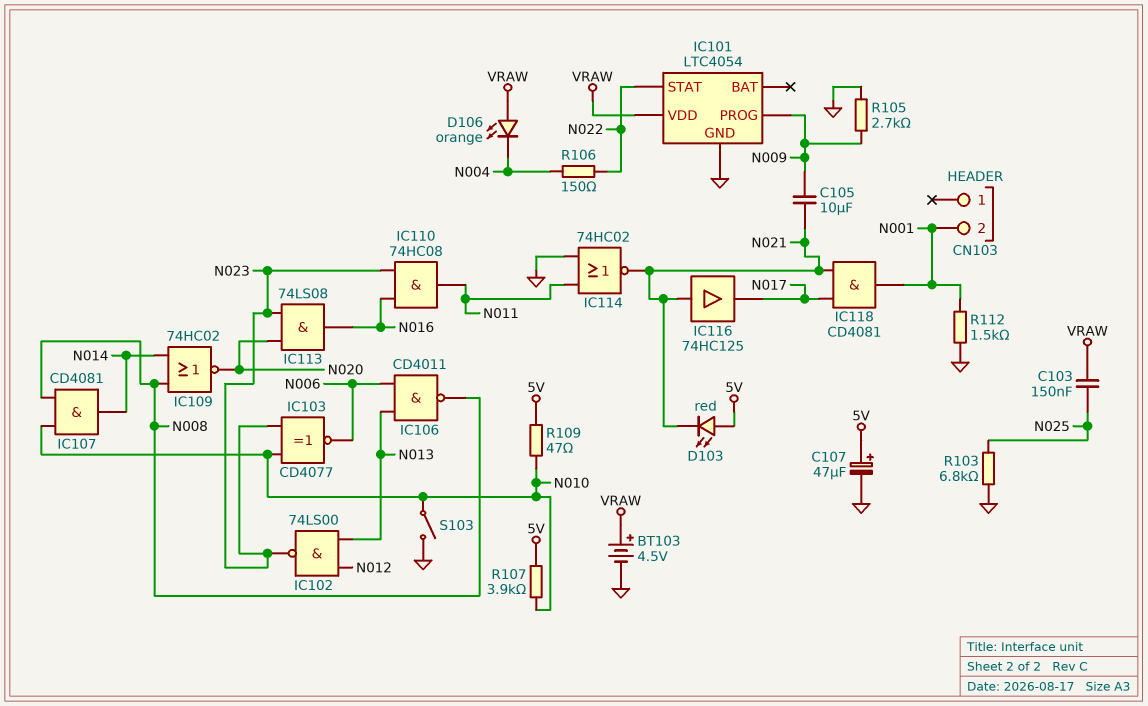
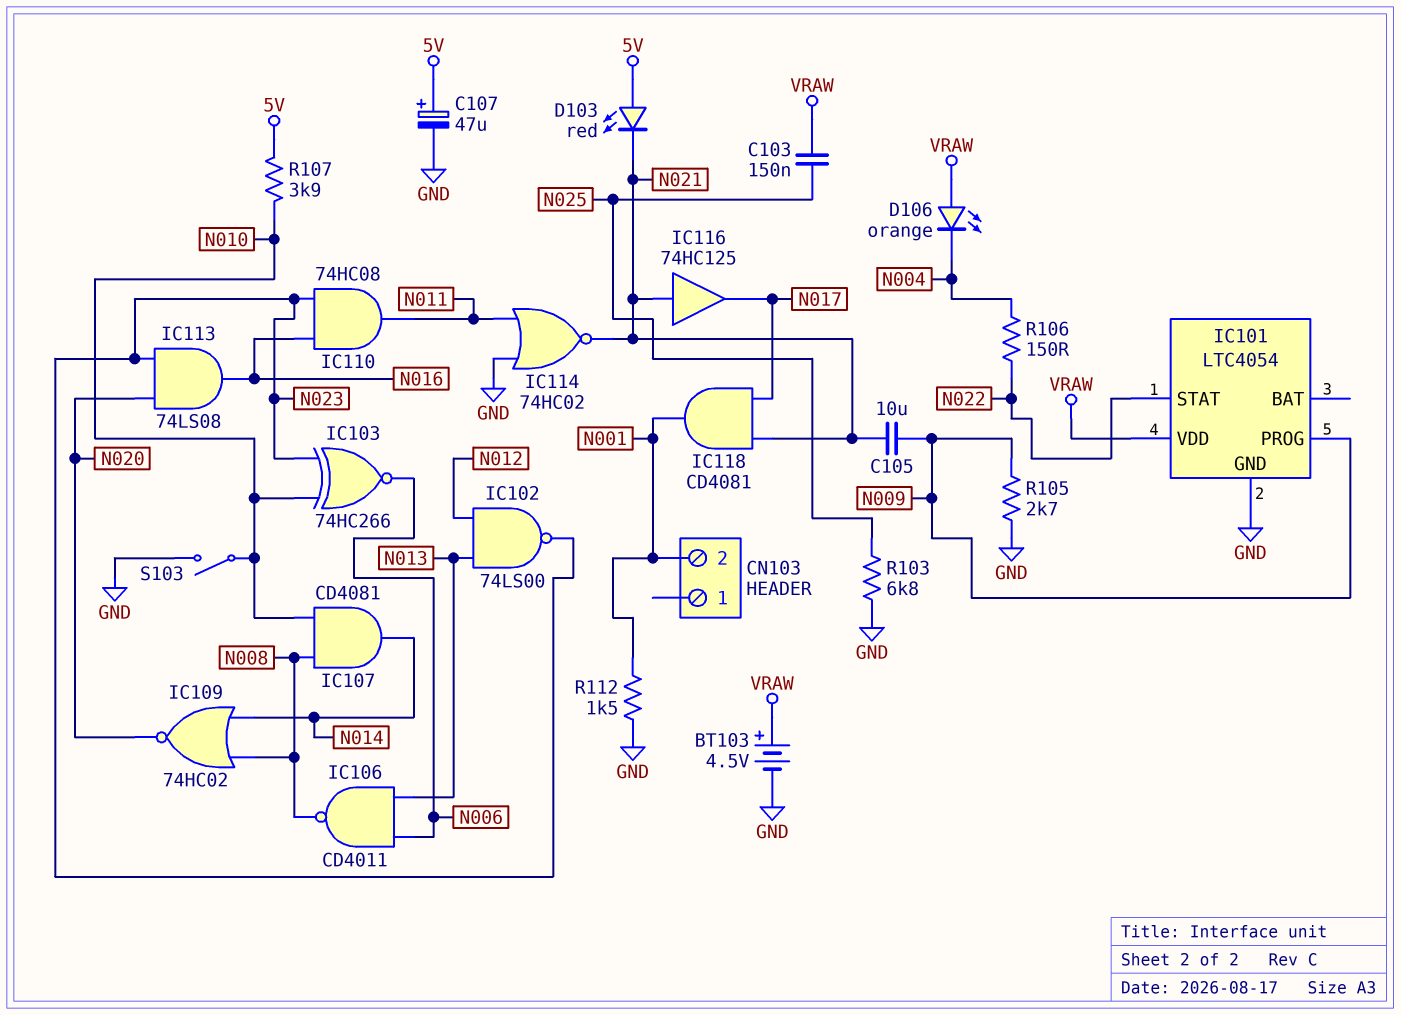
IC103: XNOR CD4077 (in N010, in N023, out N006) -> XNOR 74HC266 (in N010, in N023, out N006)
R109: 47 (5V, N010) -> none

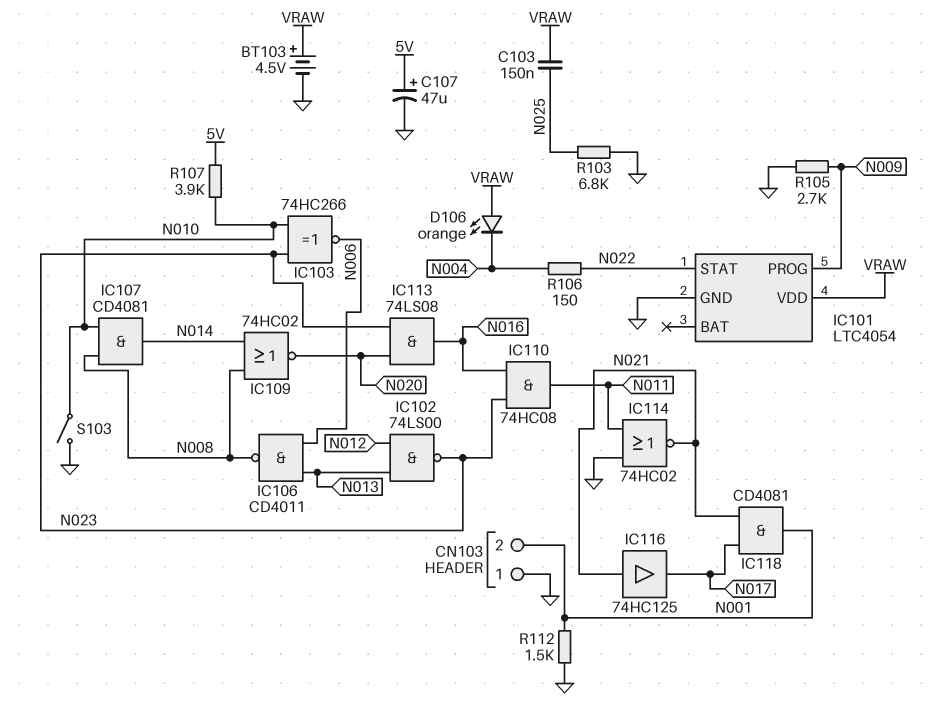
C105: 10uF (N009, N021) -> none
CN103 pin 1: none -> GND
D103: LED red (A 5V, K N021) -> none

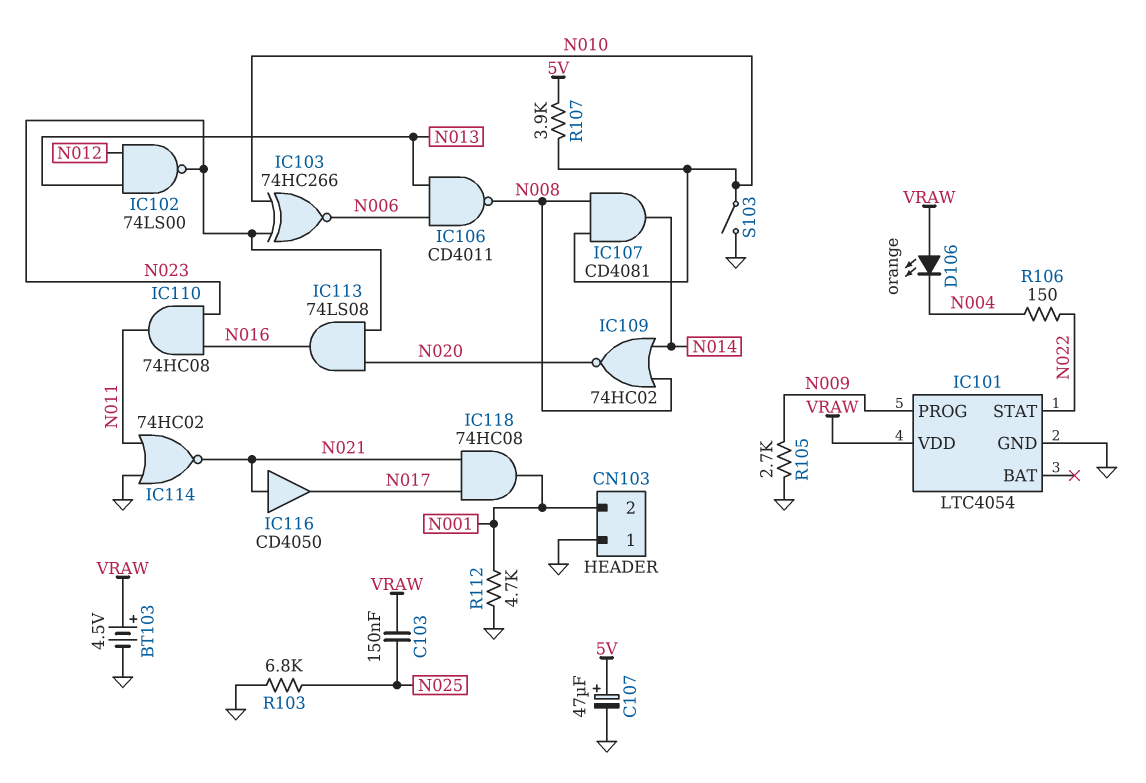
IC116: buffer 74HC125 (in N021, out N017) -> buffer CD4050 (in N021, out N017)
IC118: AND CD4081 (in N017, in N021, out N001) -> AND 74HC08 (in N017, in N021, out N001)
R112: 1.5k (GND, N001) -> 4.7k (GND, N001)

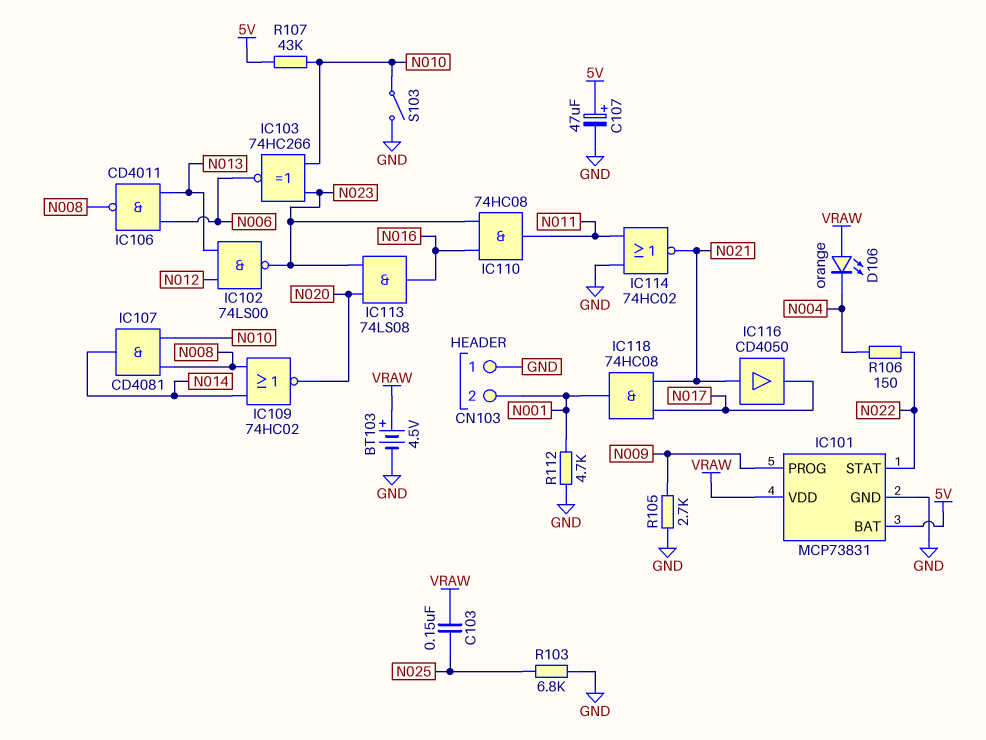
IC101: LTC4054 -> MCP73831
IC101 pin BAT: none -> 5V
R107: 3.9k (5V, N010) -> 43k (5V, N010)

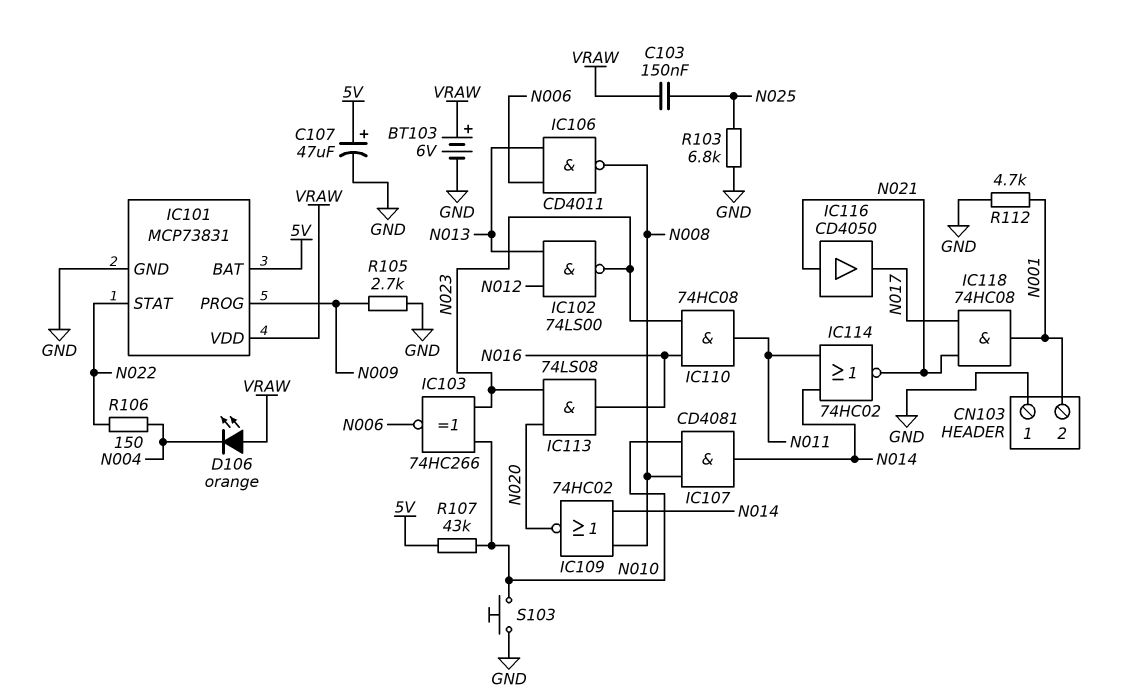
BT103: 4.5V (plus VRAW, minus GND) -> 6V (plus VRAW, minus GND)
IC114: NOR 74HC02 (in GND, in N011, out N021) -> NOR 74HC02 (in N011, in N014, out N021)
S103: switch (GND, N010) -> button (GND, N010)

